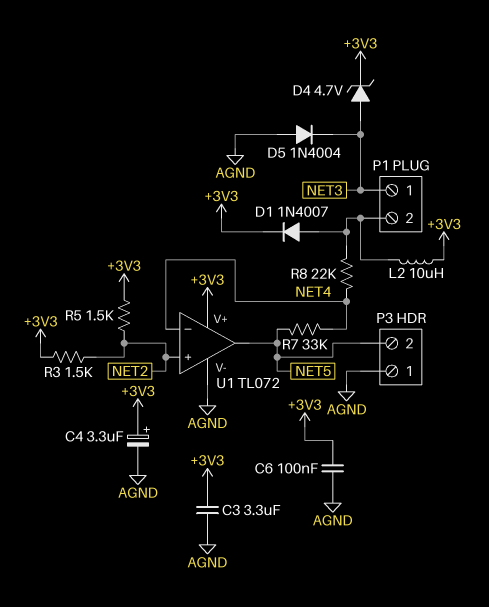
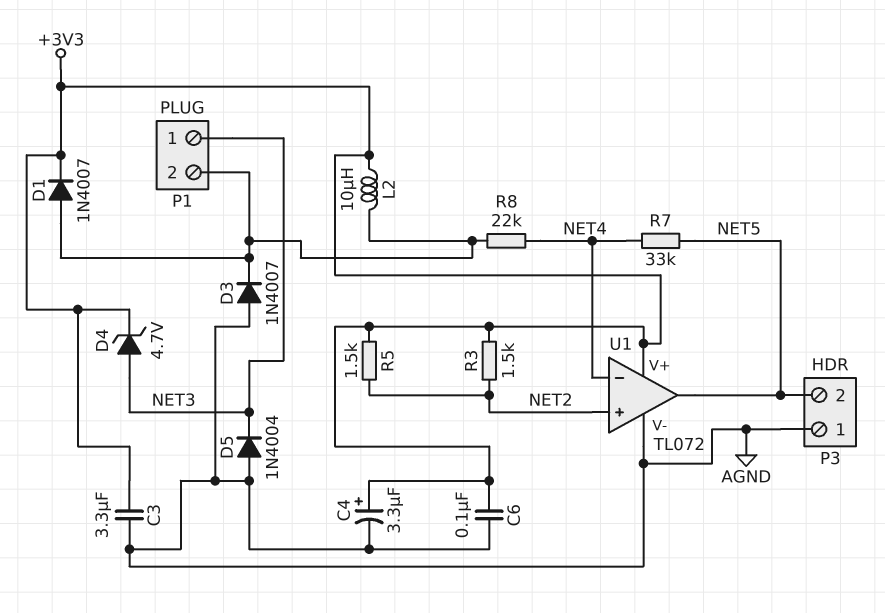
D3: none -> diode 1N4007 (A AGND, K P1/2)

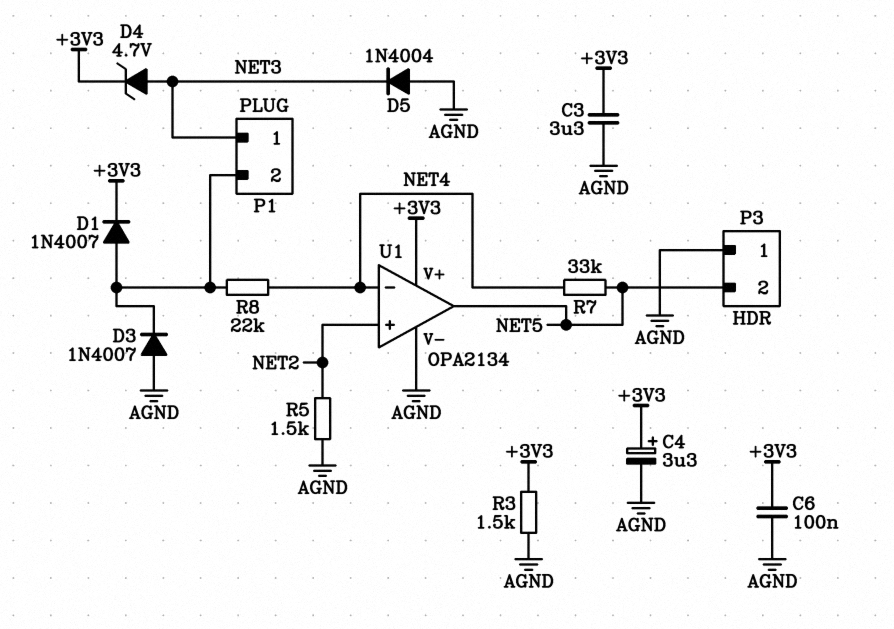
L2: 10uH (+3V3, P1/2) -> none
R3: 1.5k (+3V3, NET2) -> 1.5k (+3V3, AGND)
R5: 1.5k (+3V3, NET2) -> 1.5k (AGND, NET2)
U1: TL072 -> OPA2134

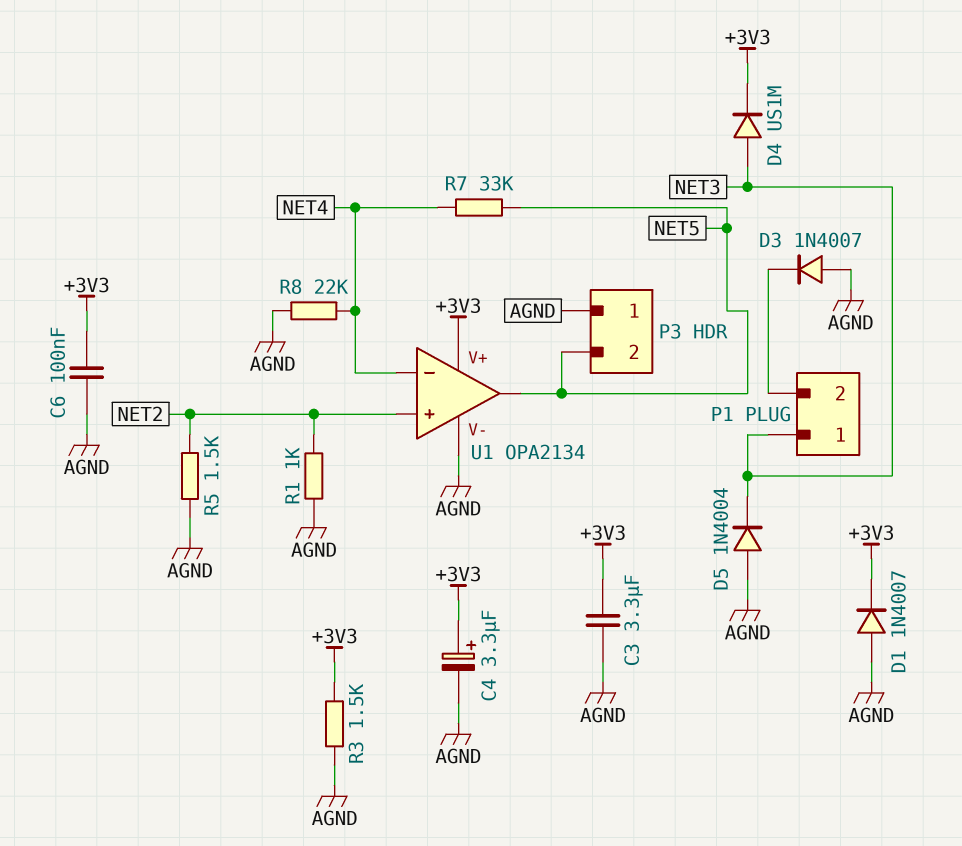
D1: diode 1N4007 (A P1/2, K +3V3) -> diode 1N4007 (A AGND, K +3V3)
D4: zener 4.7V (A NET3, K +3V3) -> diode US1M (A NET3, K +3V3)
R1: none -> 1k (AGND, NET2)
R8: 22k (NET4, P1/2) -> 22k (AGND, NET4)

